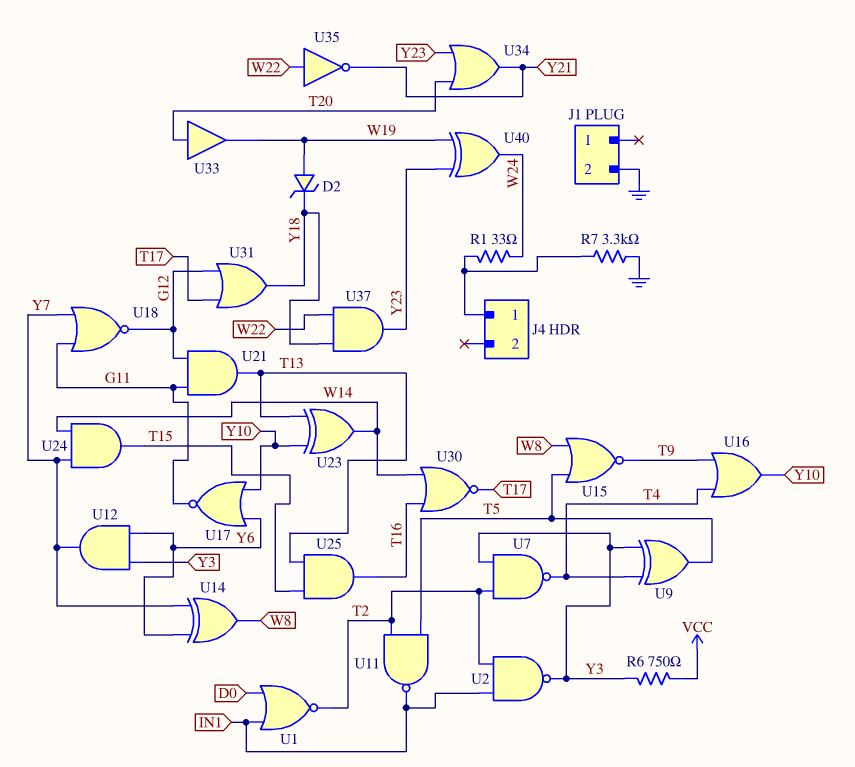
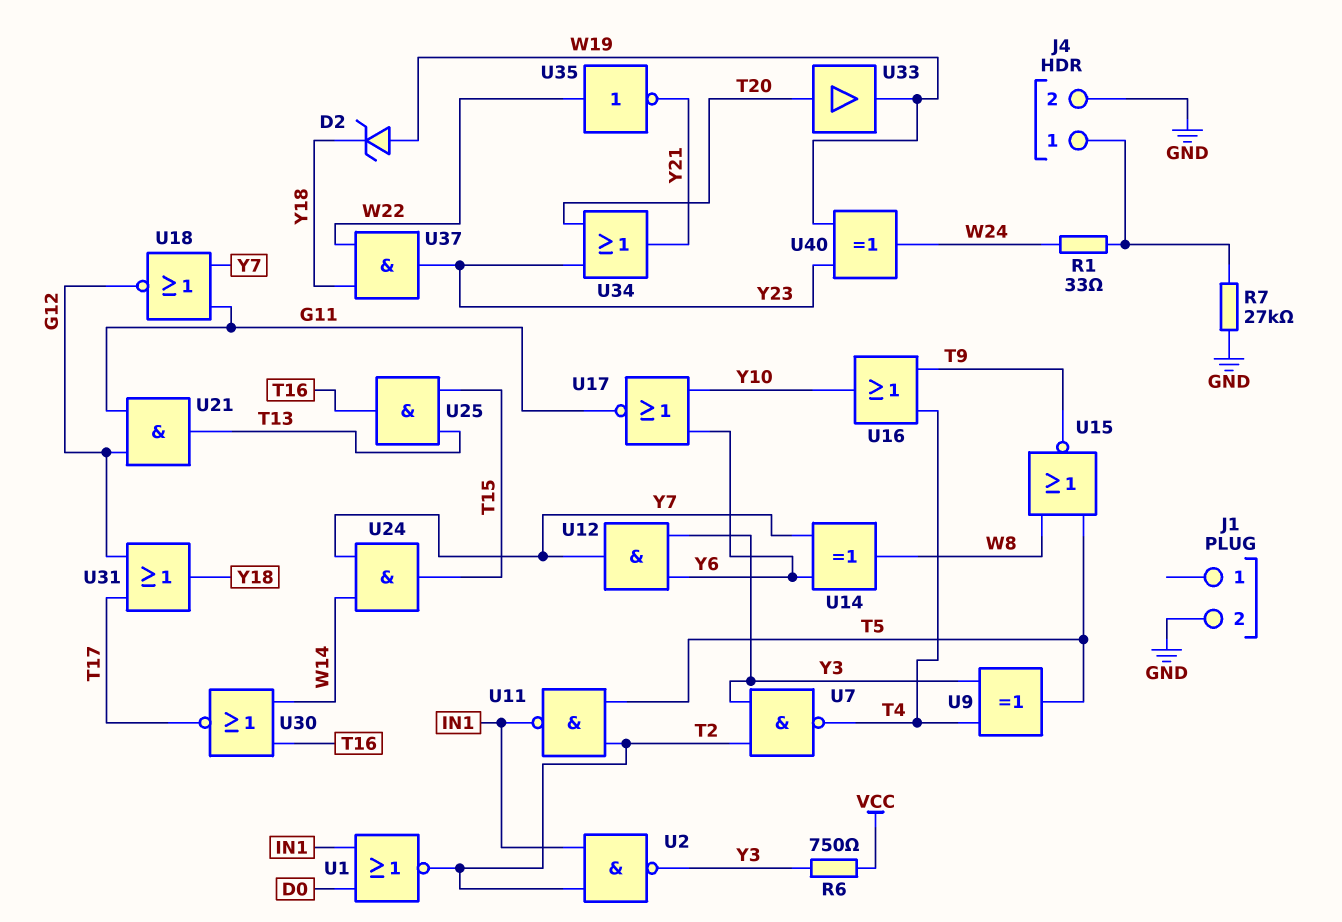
J4 pin 2: none -> GND
R7: 3.3k (GND, J4/1) -> 27k (GND, J4/1)
U23: XOR (in T13, in Y10, out W14) -> none

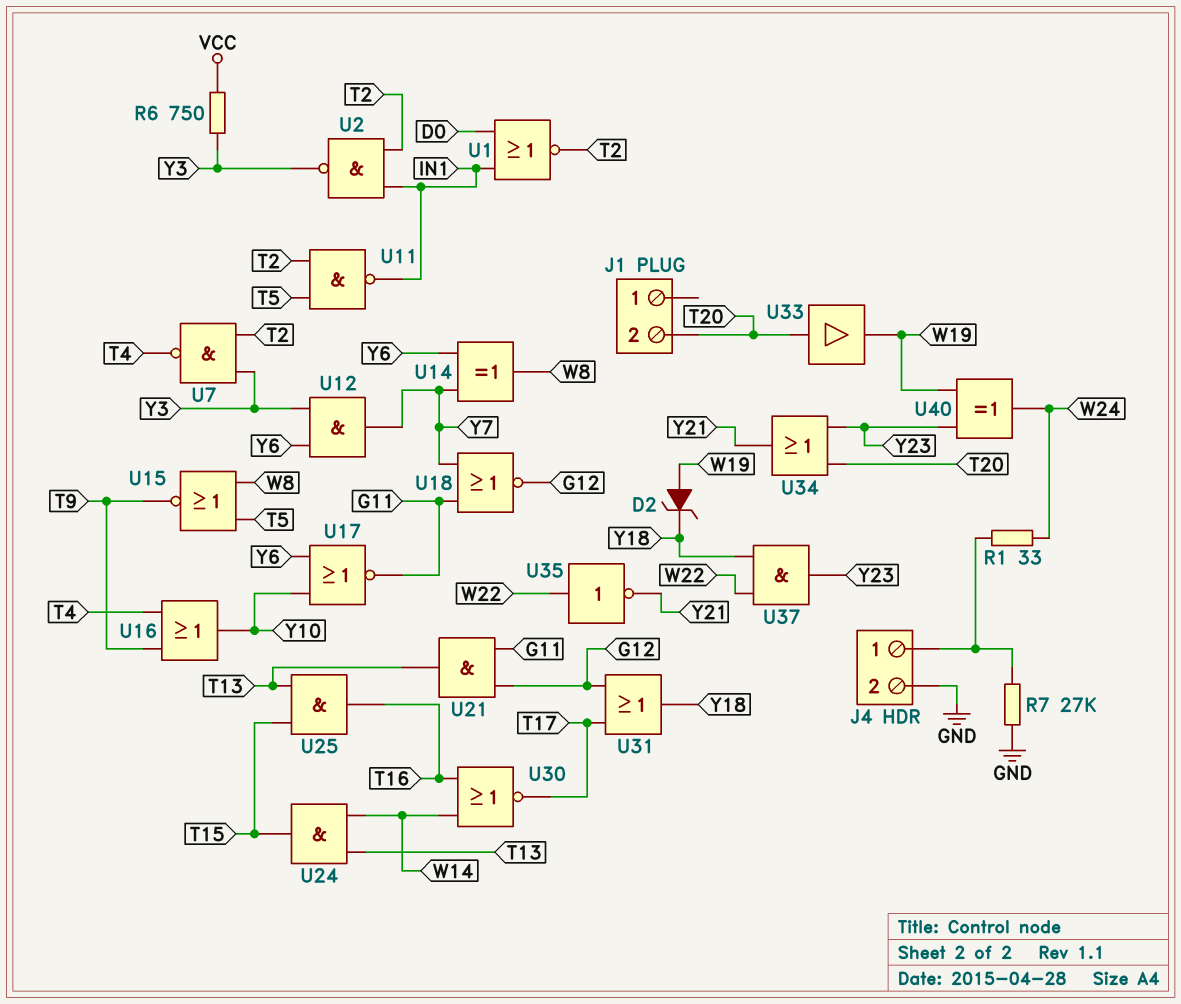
J1 pin 2: GND -> T20
U9: XOR (in T4, in Y3, out T5) -> none
U24: AND (in W14, in Y7, out T15) -> AND (in T13, in W14, out T15)

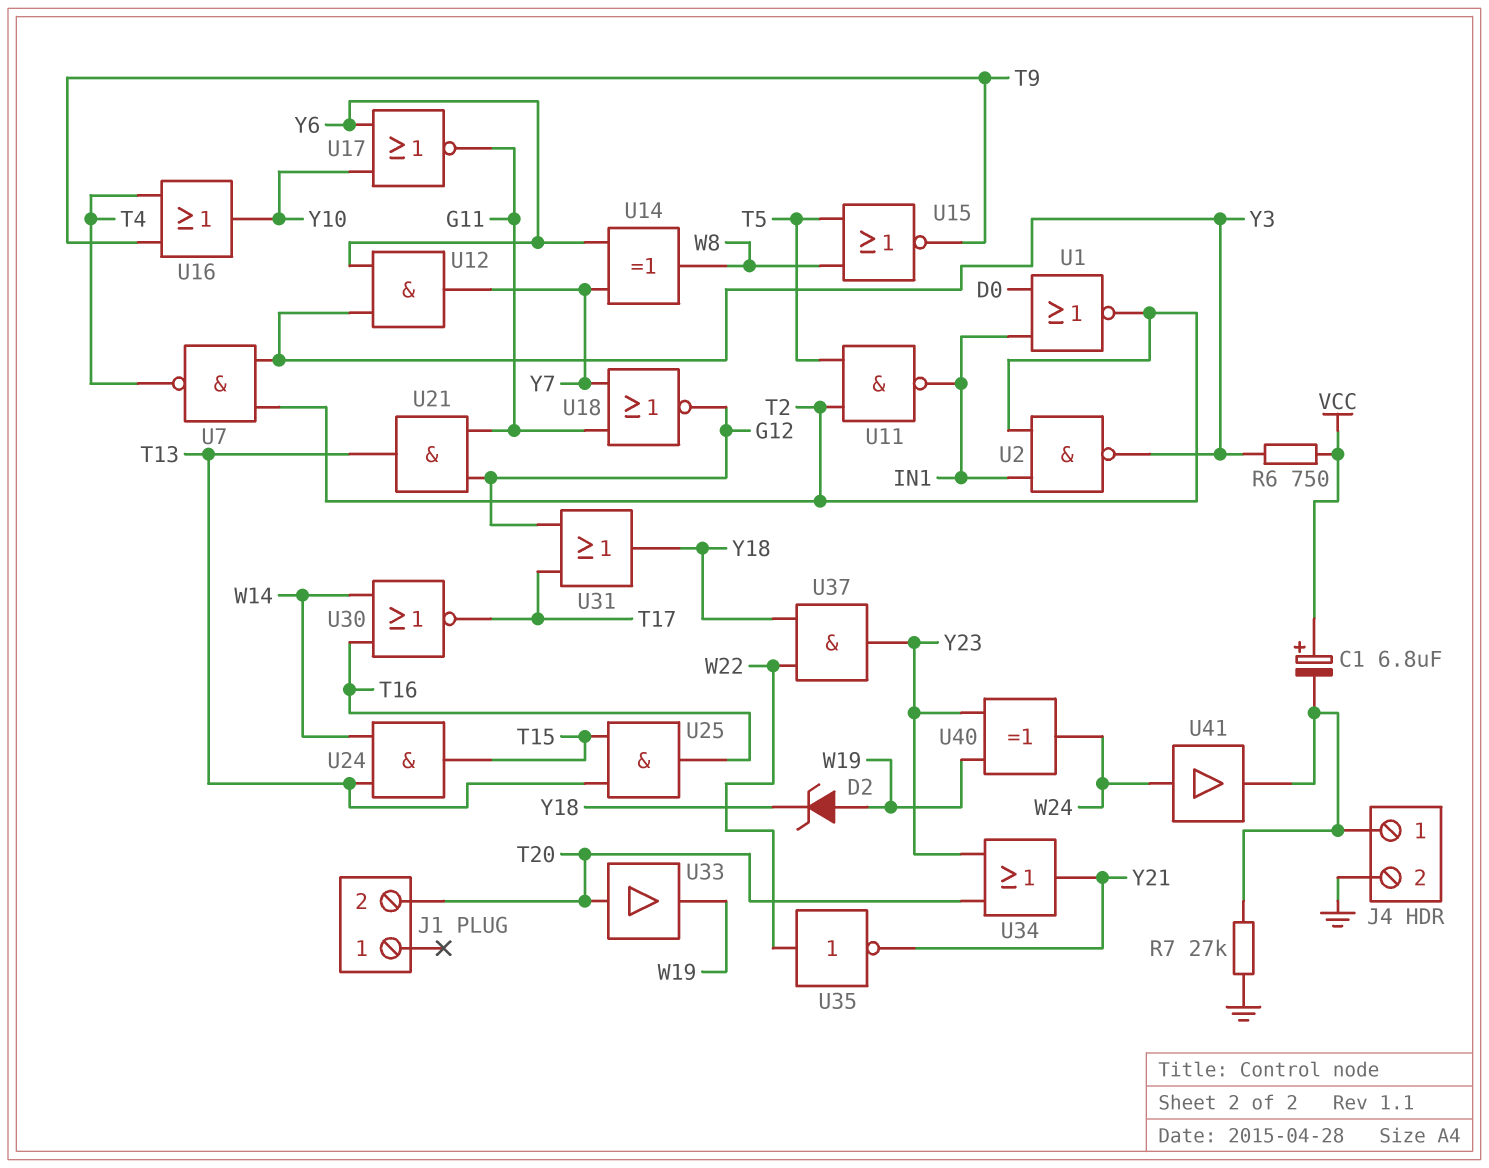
C1: none -> 6.8uF (plus VCC, minus J4/1)
R1: 33 (J4/1, W24) -> none
U41: none -> buffer (in W24, out J4/1)

